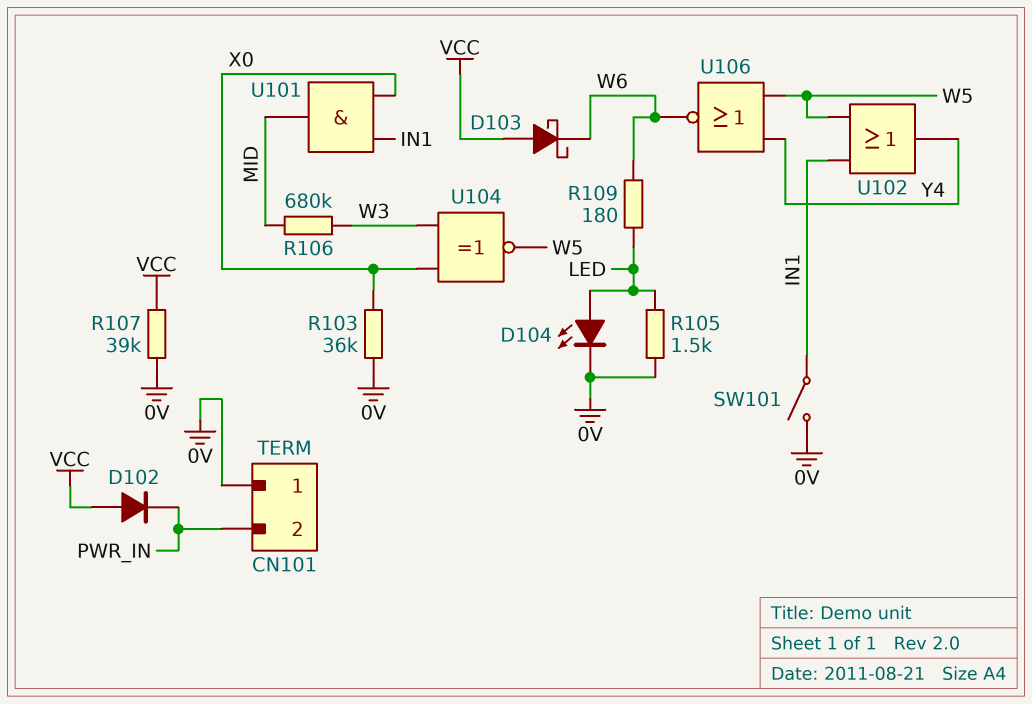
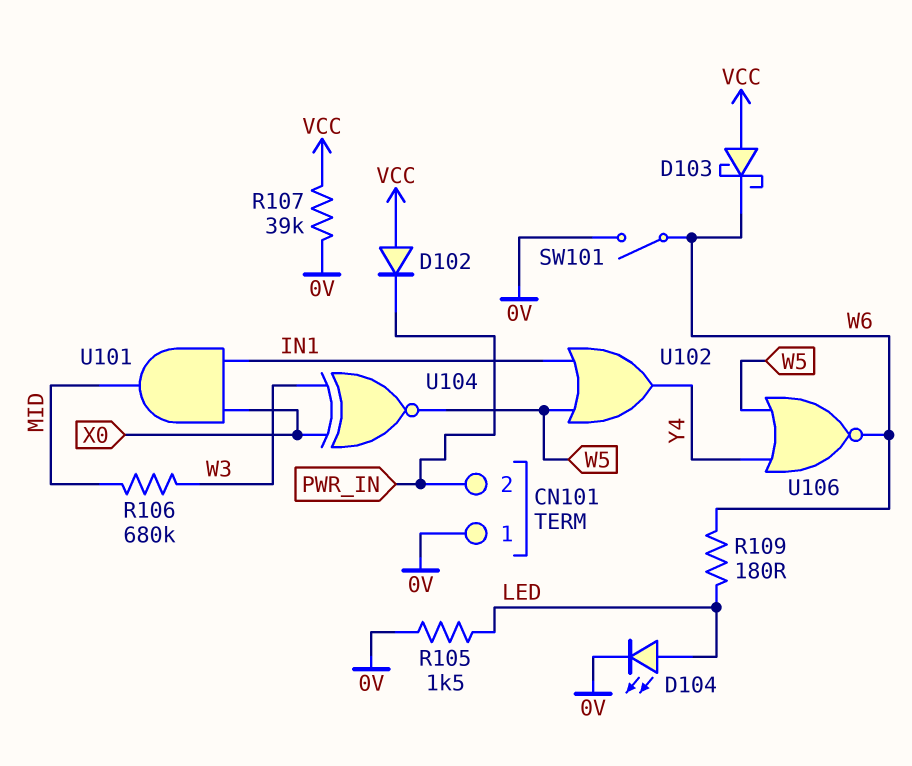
R103: 36k (0V, X0) -> none
SW101: switch (0V, IN1) -> switch (0V, W6)

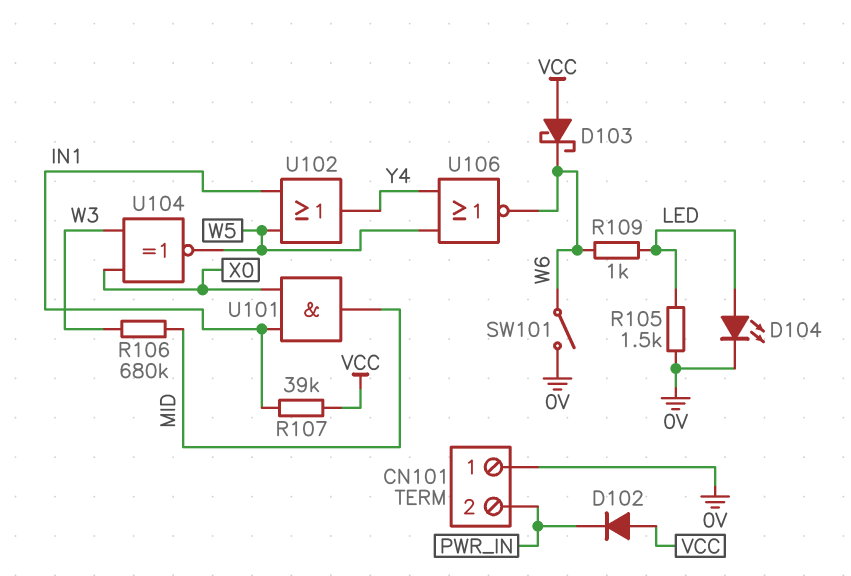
R107: 39k (0V, VCC) -> 39k (IN1, VCC)
R109: 180 (LED, W6) -> 1k (LED, W6)

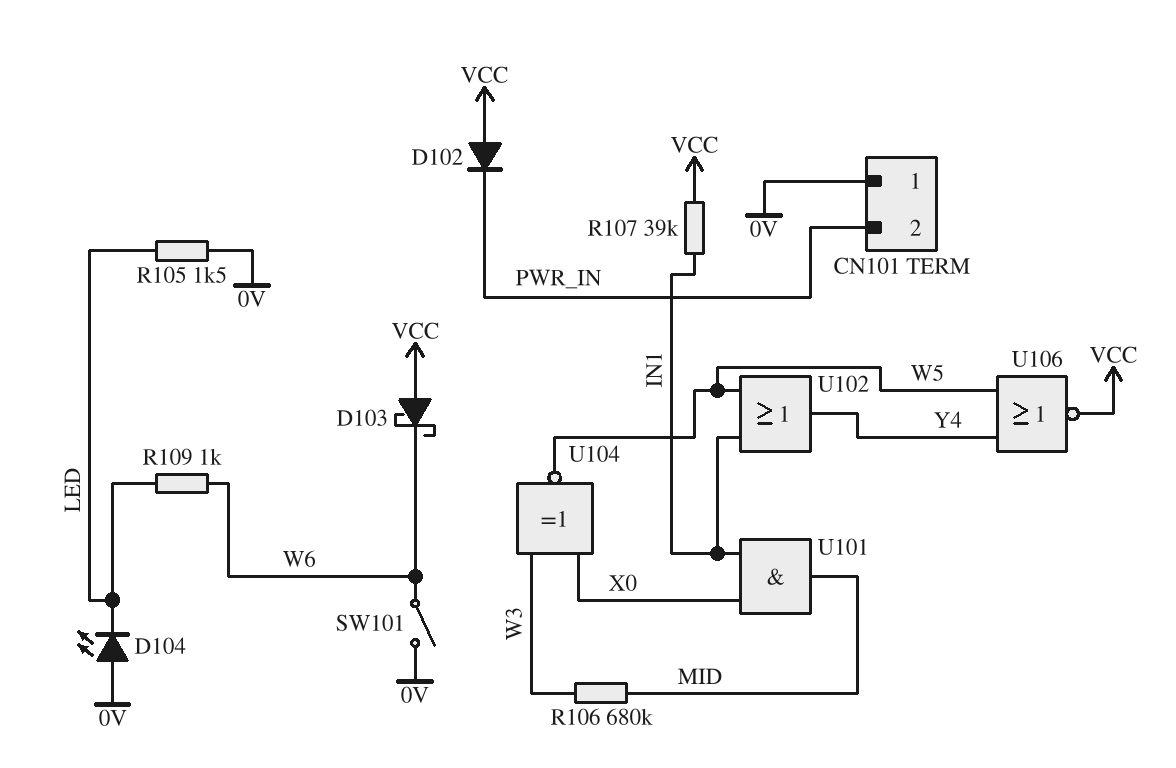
D104: LED (A LED, K 0V) -> LED (A 0V, K LED)
U106: NOR (in W5, in Y4, out W6) -> NOR (in W5, in Y4, out VCC)

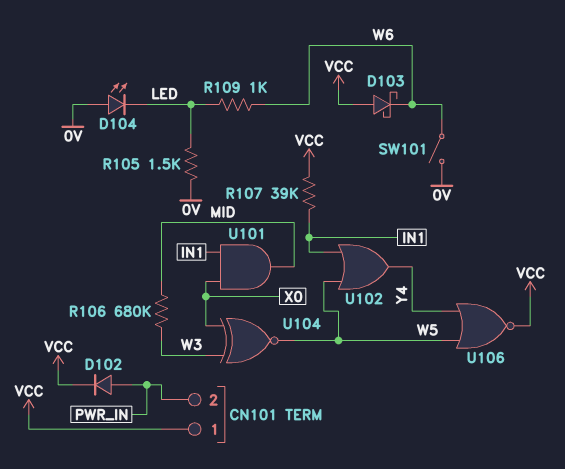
CN101 pin 1: 0V -> VCC
D102: diode (A VCC, K PWR_IN) -> diode (A PWR_IN, K VCC)

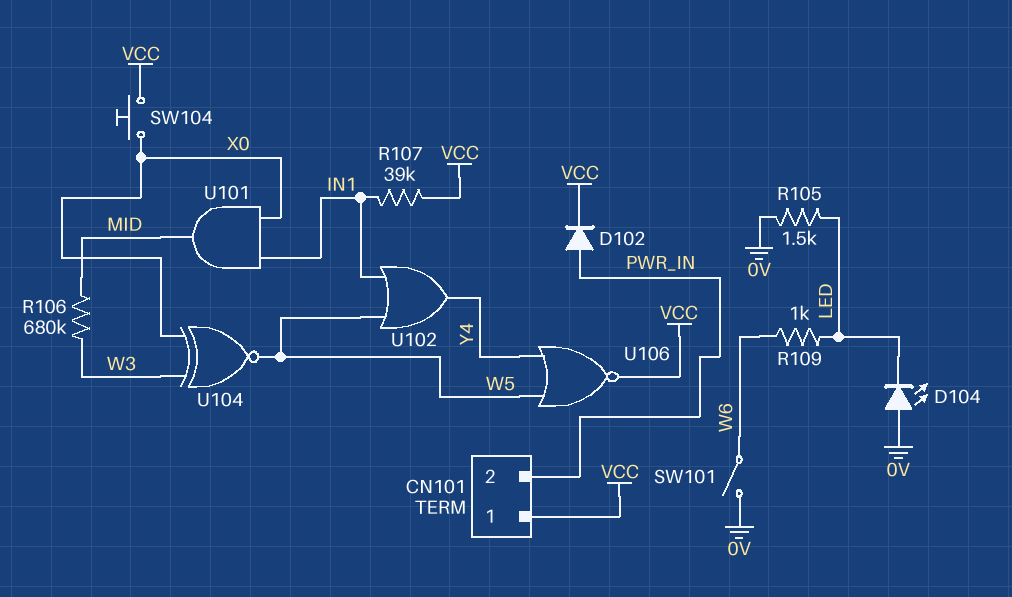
D103: schottky (A VCC, K W6) -> none
SW104: none -> button (VCC, X0)

